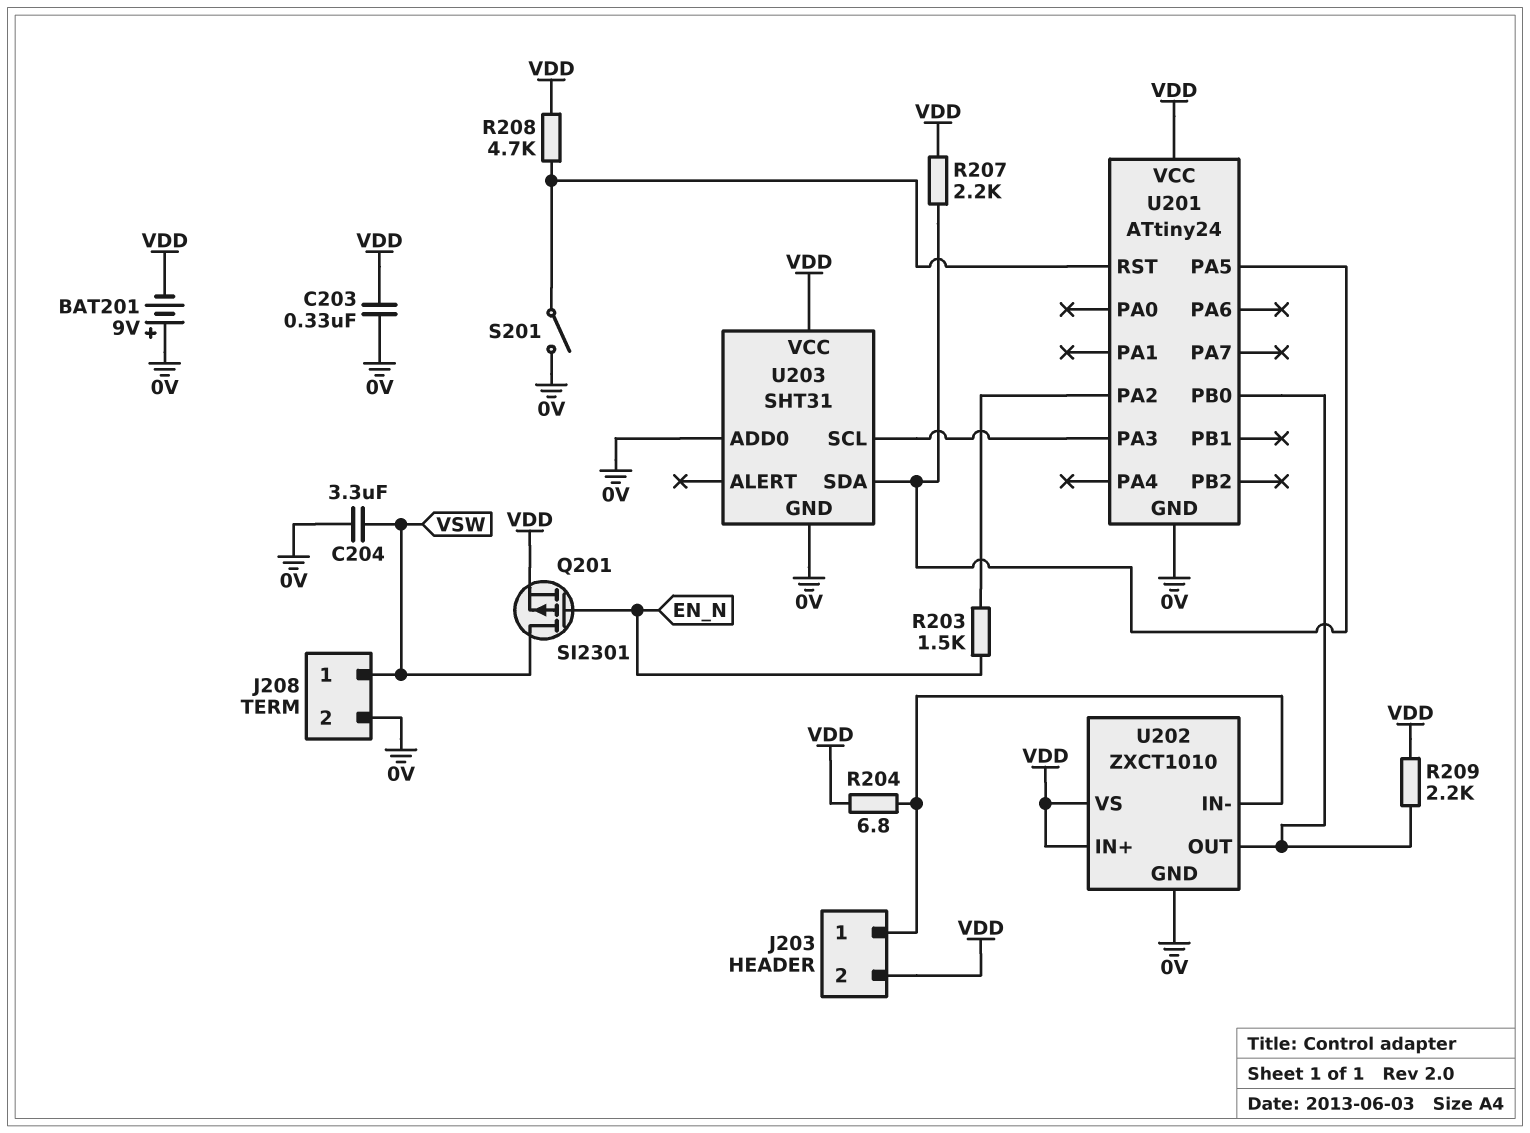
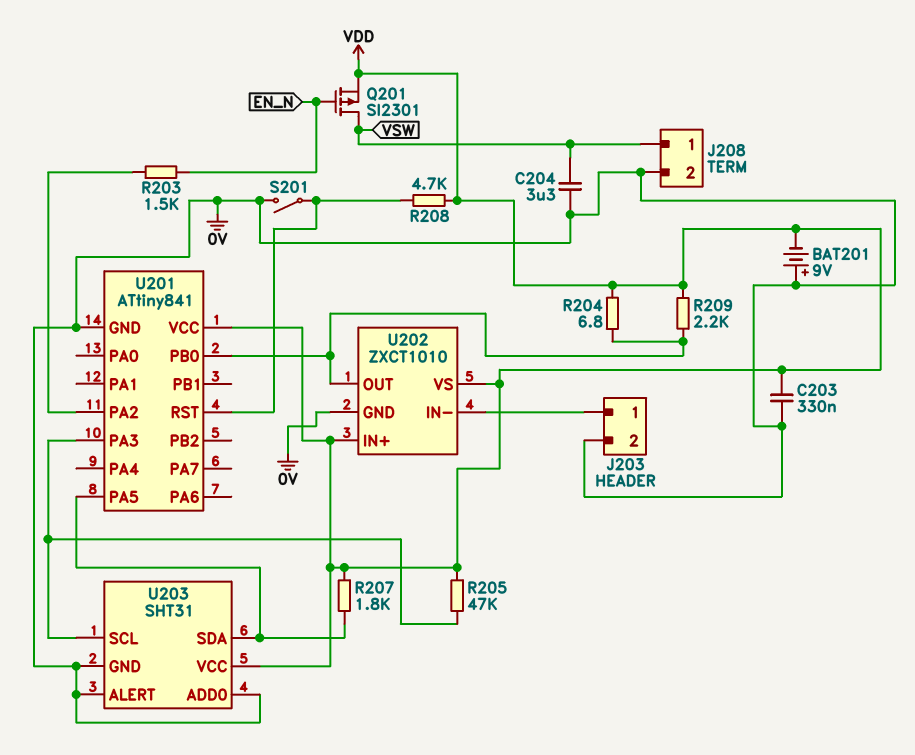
J203 pin 2: VDD -> 0V
R204: 6.8 (J203/1, VDD) -> 6.8 (U201/PB0, VDD)
R205: none -> 47k (U201/PA3, VDD)
R207: 2.2k (U201/PA5, VDD) -> 1.8k (U201/PA5, VDD)
U201: ATtiny24 -> ATtiny841
U203 pin ALERT: none -> 0V

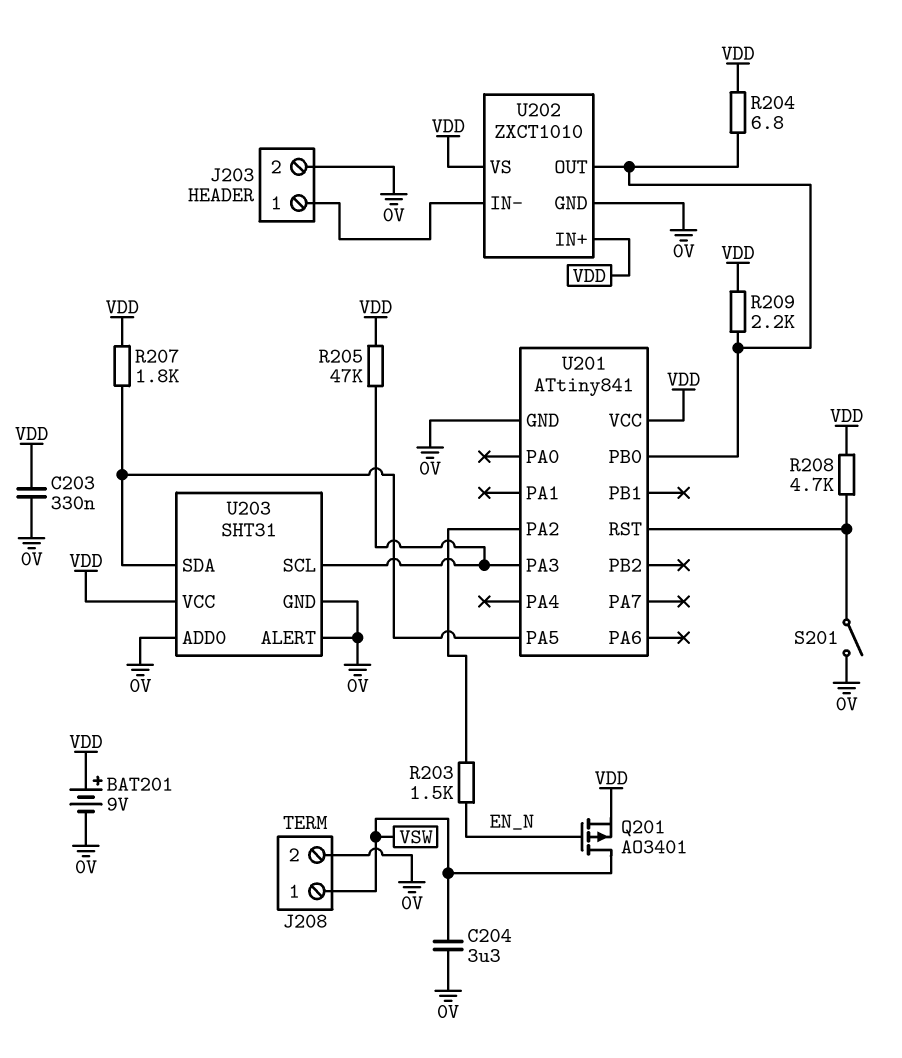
BAT201: 9V (plus 0V, minus VDD) -> 9V (plus VDD, minus 0V)
Q201: PMOS SI2301 (G EN_N, D VSW, S VDD) -> PMOS AO3401 (G EN_N, D VSW, S VDD)

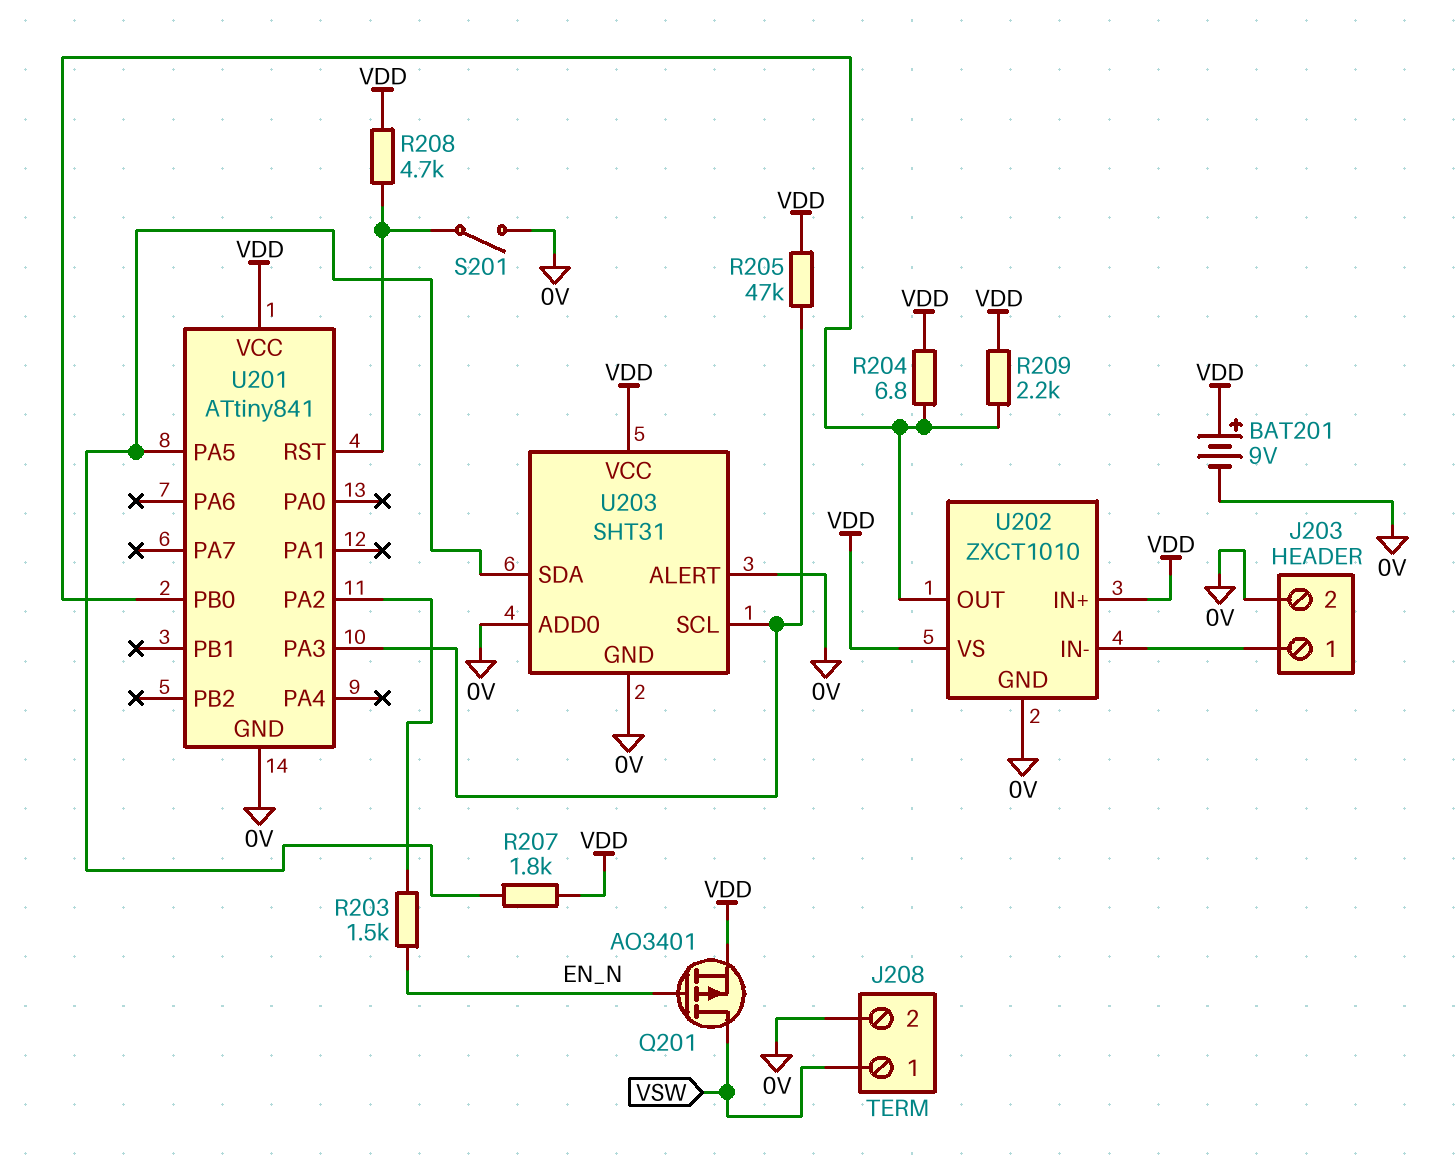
C203: 330nF (0V, VDD) -> none
C204: 3.3uF (0V, VSW) -> none

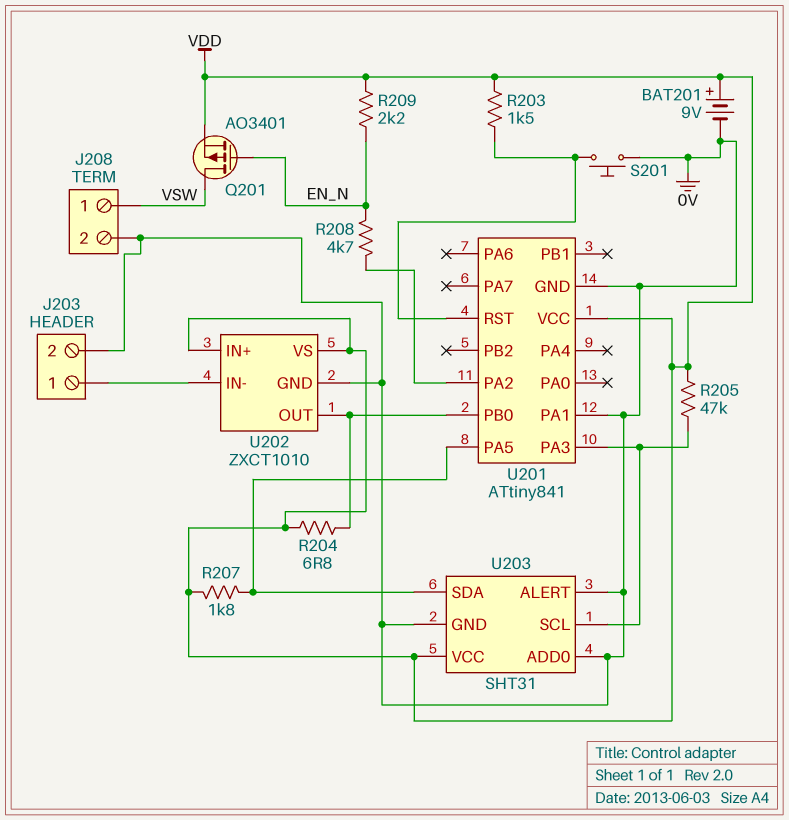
R203: 1.5k (EN_N, U201/PA2) -> 1.5k (U201/RST, VDD)
R208: 4.7k (U201/RST, VDD) -> 4.7k (EN_N, U201/PA2)
R209: 2.2k (U201/PB0, VDD) -> 2.2k (EN_N, VDD)
S201: switch (0V, U201/RST) -> button (0V, U201/RST)
U201 pin PA1: none -> 0V

